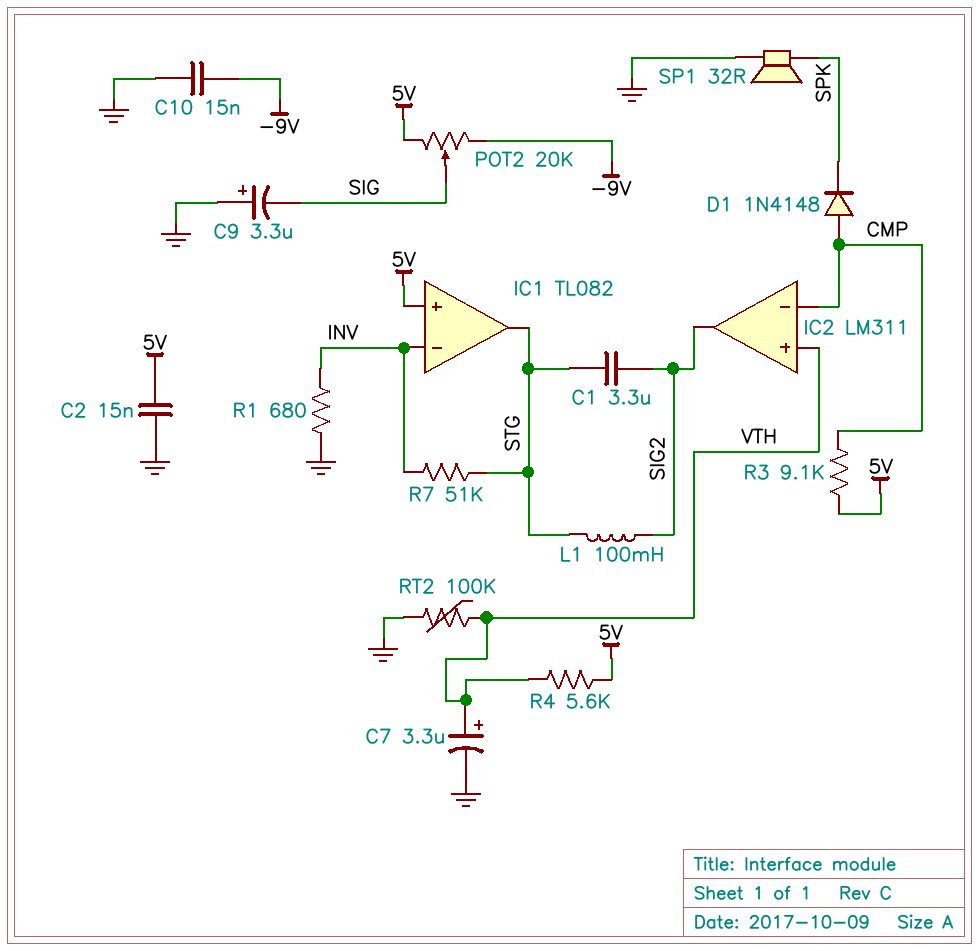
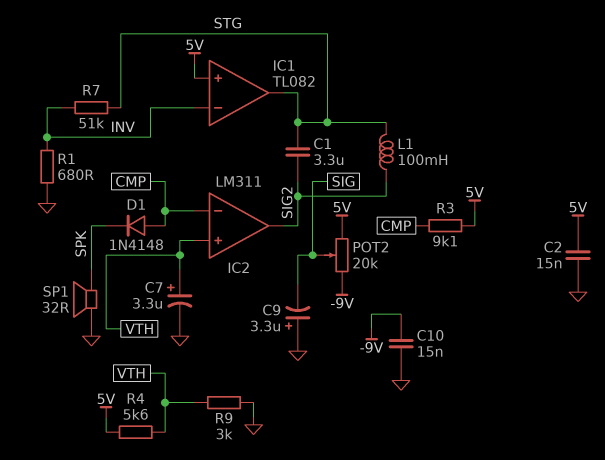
R9: none -> 3k (GND, VTH)
RT2: 100k (GND, VTH) -> none

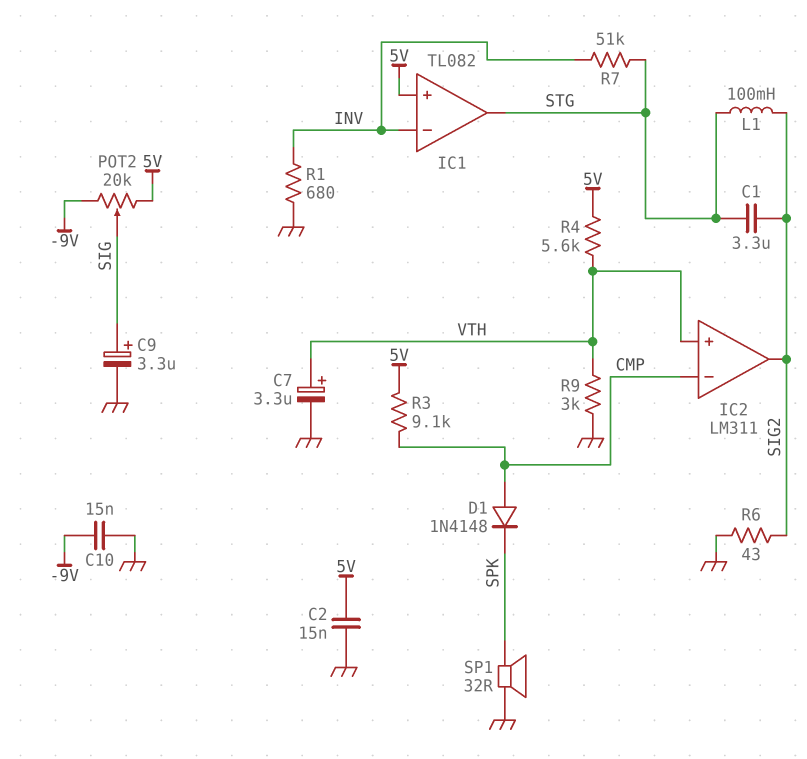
C9: 3.3uF (plus GND, minus SIG) -> 3.3uF (plus SIG, minus GND)
R6: none -> 43 (GND, SIG2)

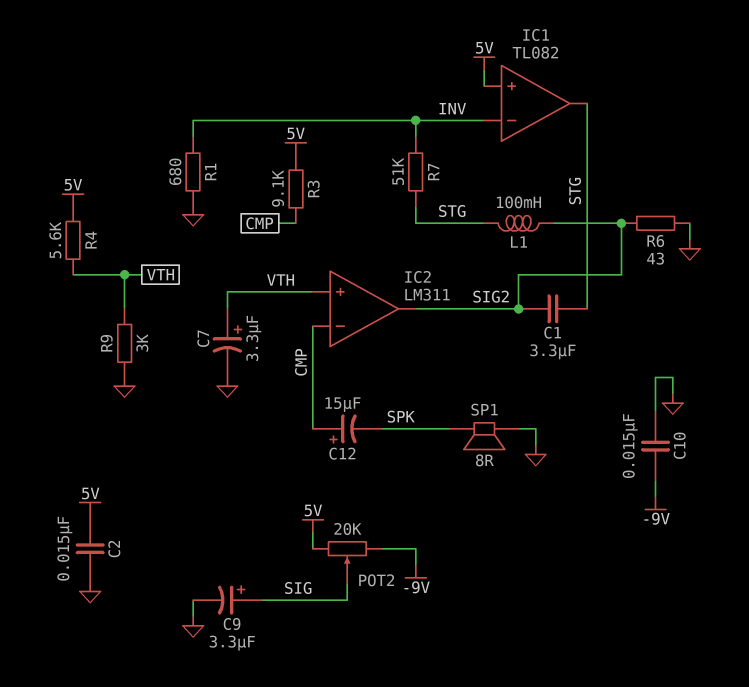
C12: none -> 15uF (plus CMP, minus SPK)
D1: diode 1N4148 (A CMP, K SPK) -> none
SP1: speaker 32R (GND, SPK) -> speaker 8R (GND, SPK)

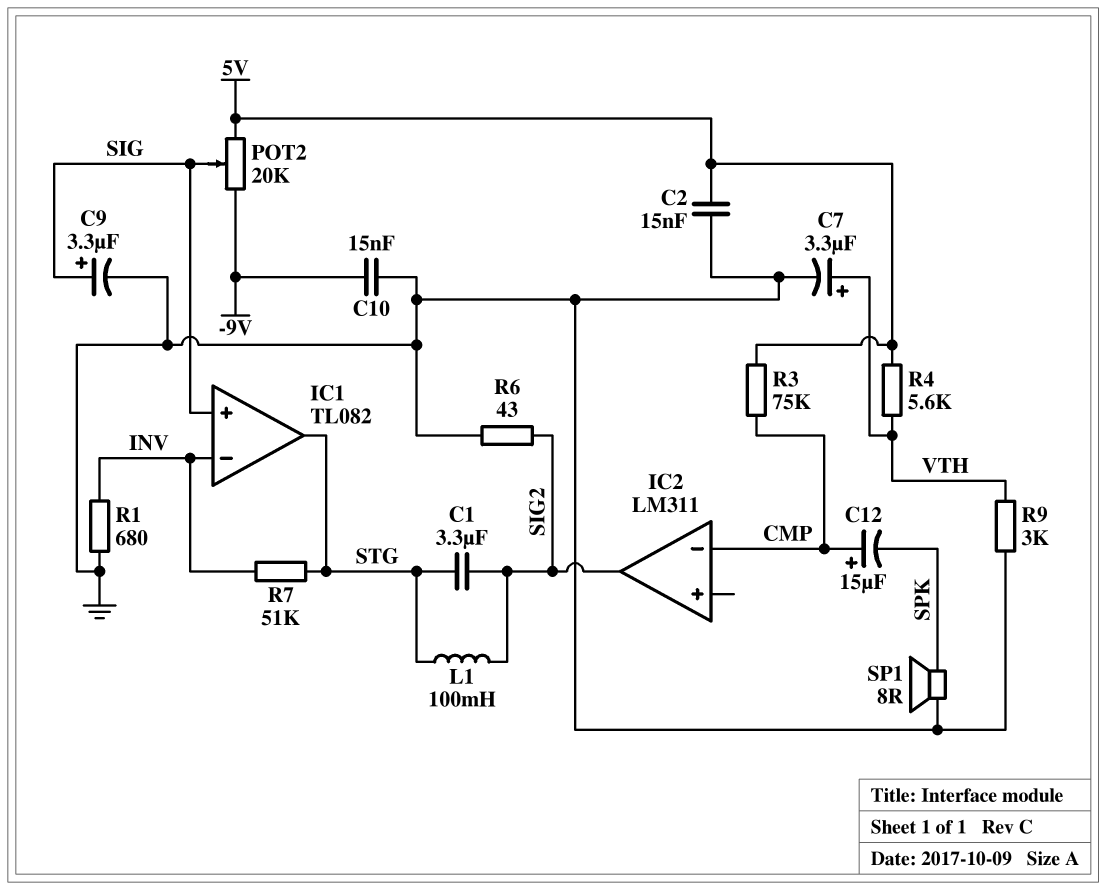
IC1 pin in+: 5V -> SIG
IC2 pin in+: VTH -> none
R3: 9.1k (5V, CMP) -> 75k (5V, CMP)

